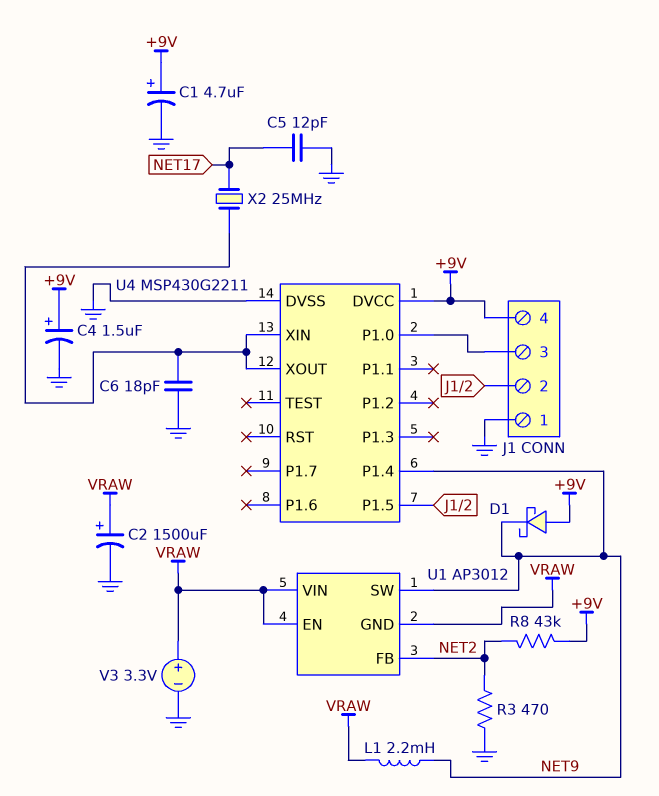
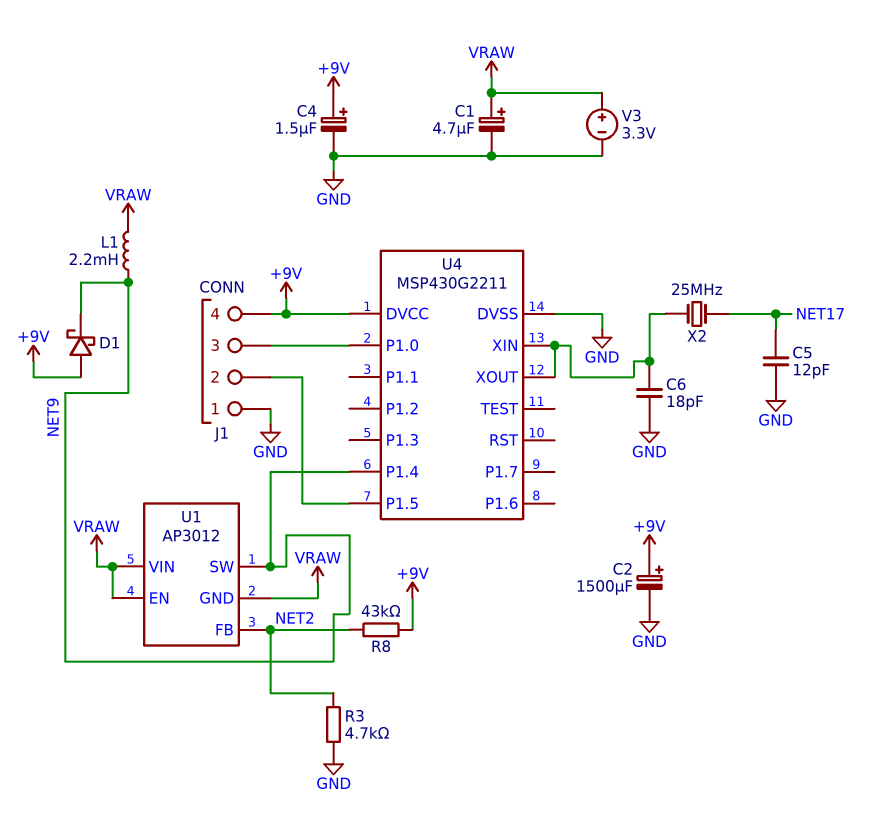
C1: 4.7uF (plus +9V, minus GND) -> 4.7uF (plus VRAW, minus GND)
C2: 1500uF (plus VRAW, minus GND) -> 1500uF (plus +9V, minus GND)
R3: 470 (GND, NET2) -> 4.7k (GND, NET2)

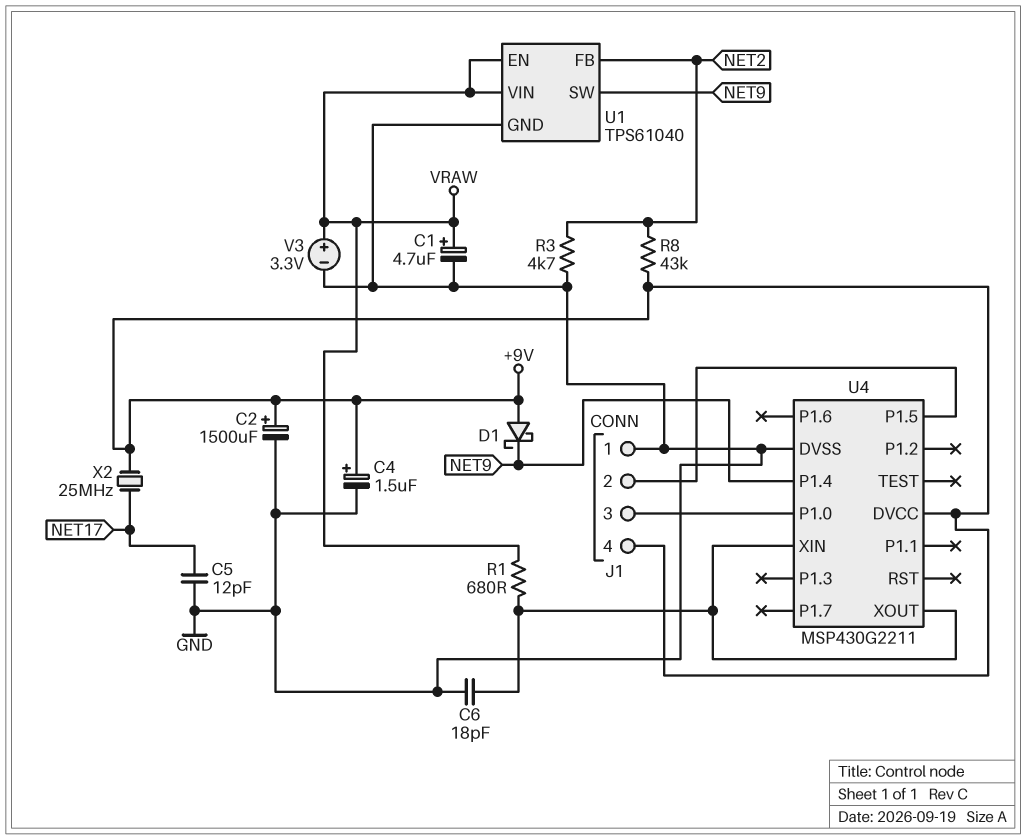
L1: 2.2mH (NET9, VRAW) -> none
R1: none -> 680 (U4/XIN, VRAW)
U1: AP3012 -> TPS61040
U1 pin GND: VRAW -> GND
X2: 25MHz (NET17, U4/XIN) -> 25MHz (+9V, NET17)

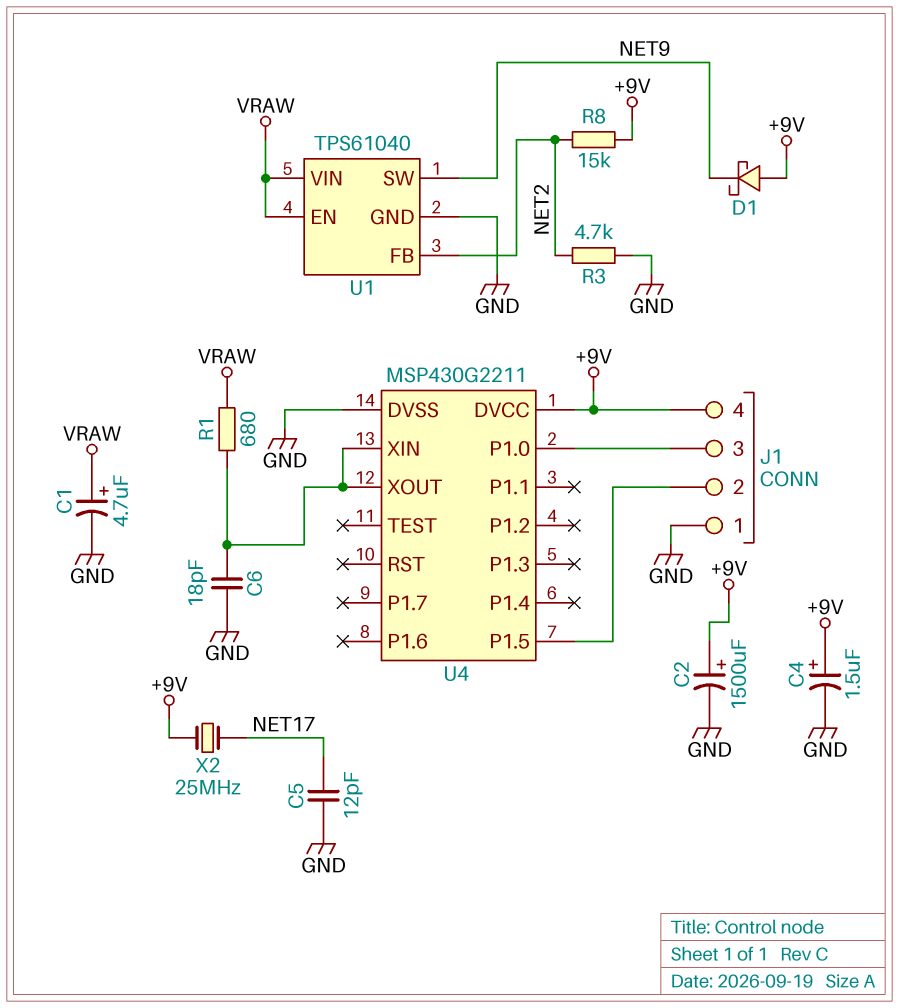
R8: 43k (+9V, NET2) -> 15k (+9V, NET2)
U4 pin P1.4: NET9 -> none
V3: 3.3V (plus VRAW, minus GND) -> none

